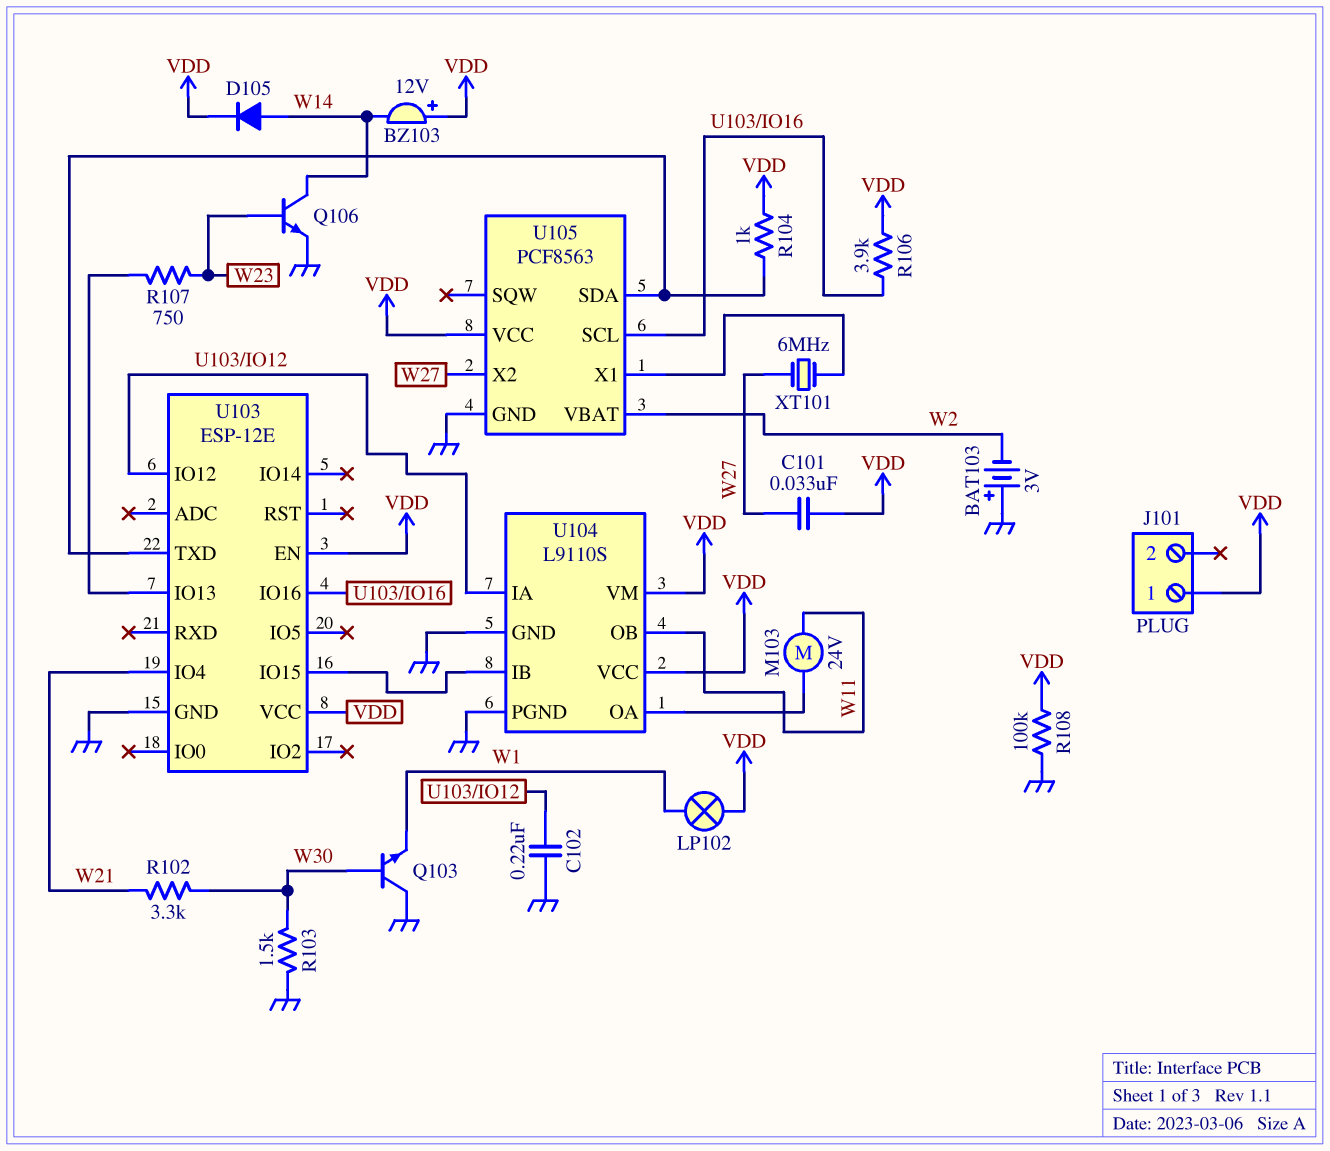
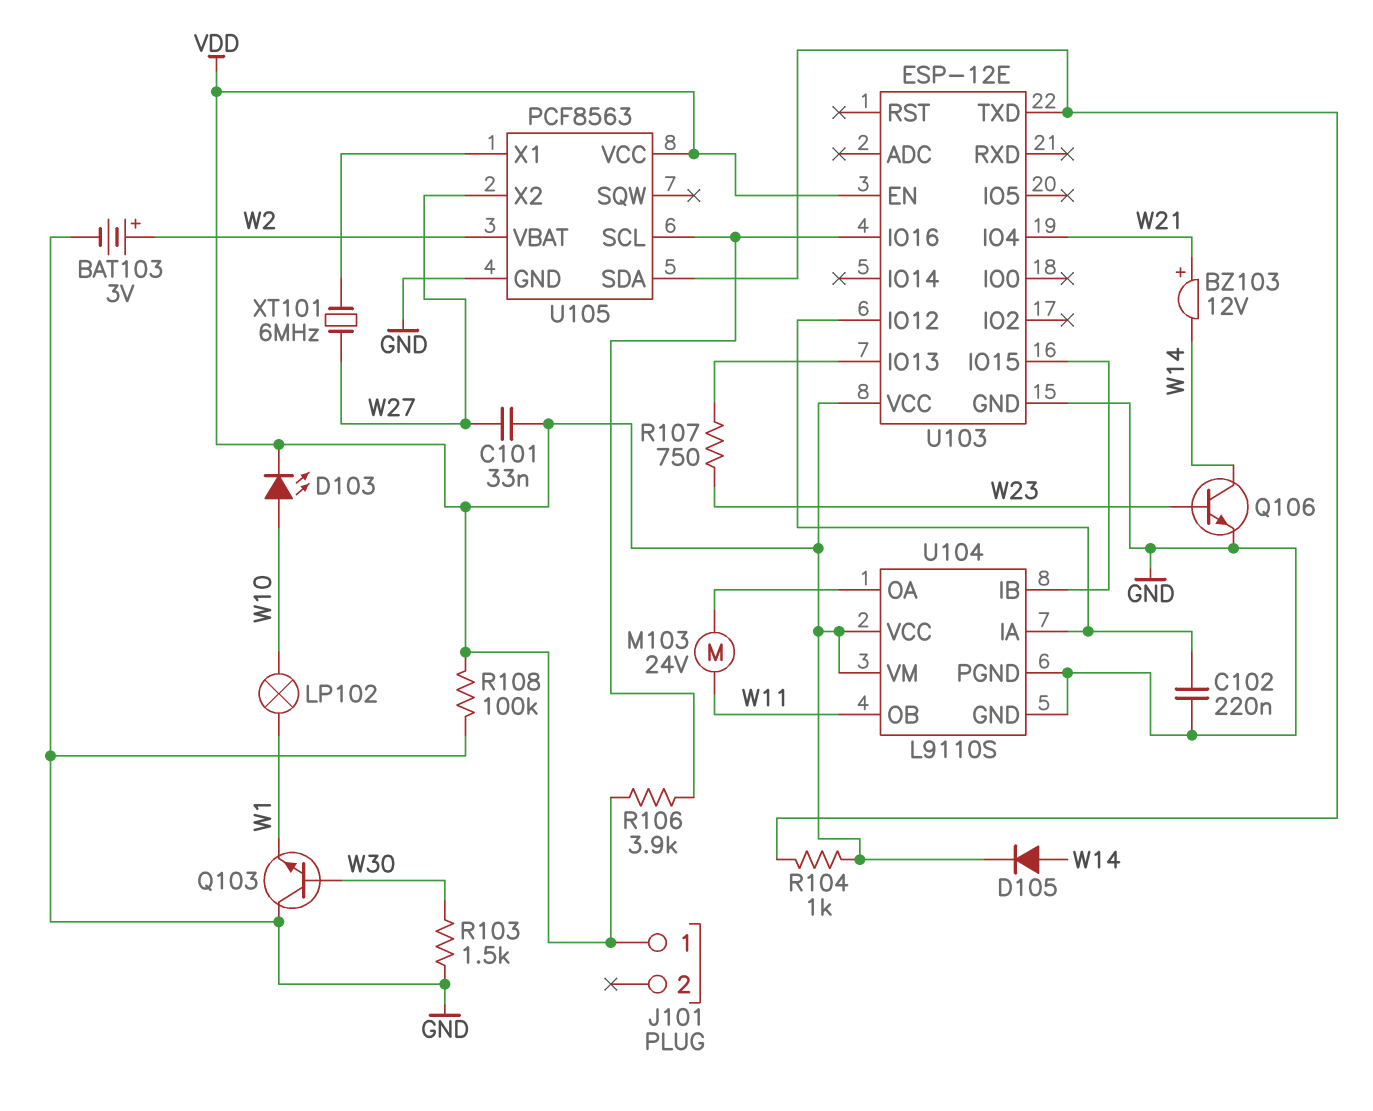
BAT103: 3V (plus GND, minus W2) -> 3V (plus W2, minus GND)
BZ103: buzzer 12V (plus VDD, minus W14) -> buzzer 12V (plus W21, minus W14)
D103: none -> LED (A W10, K VDD)
LP102: lamp (VDD, W1) -> lamp (W1, W10)
R102: 3.3k (W21, W30) -> none

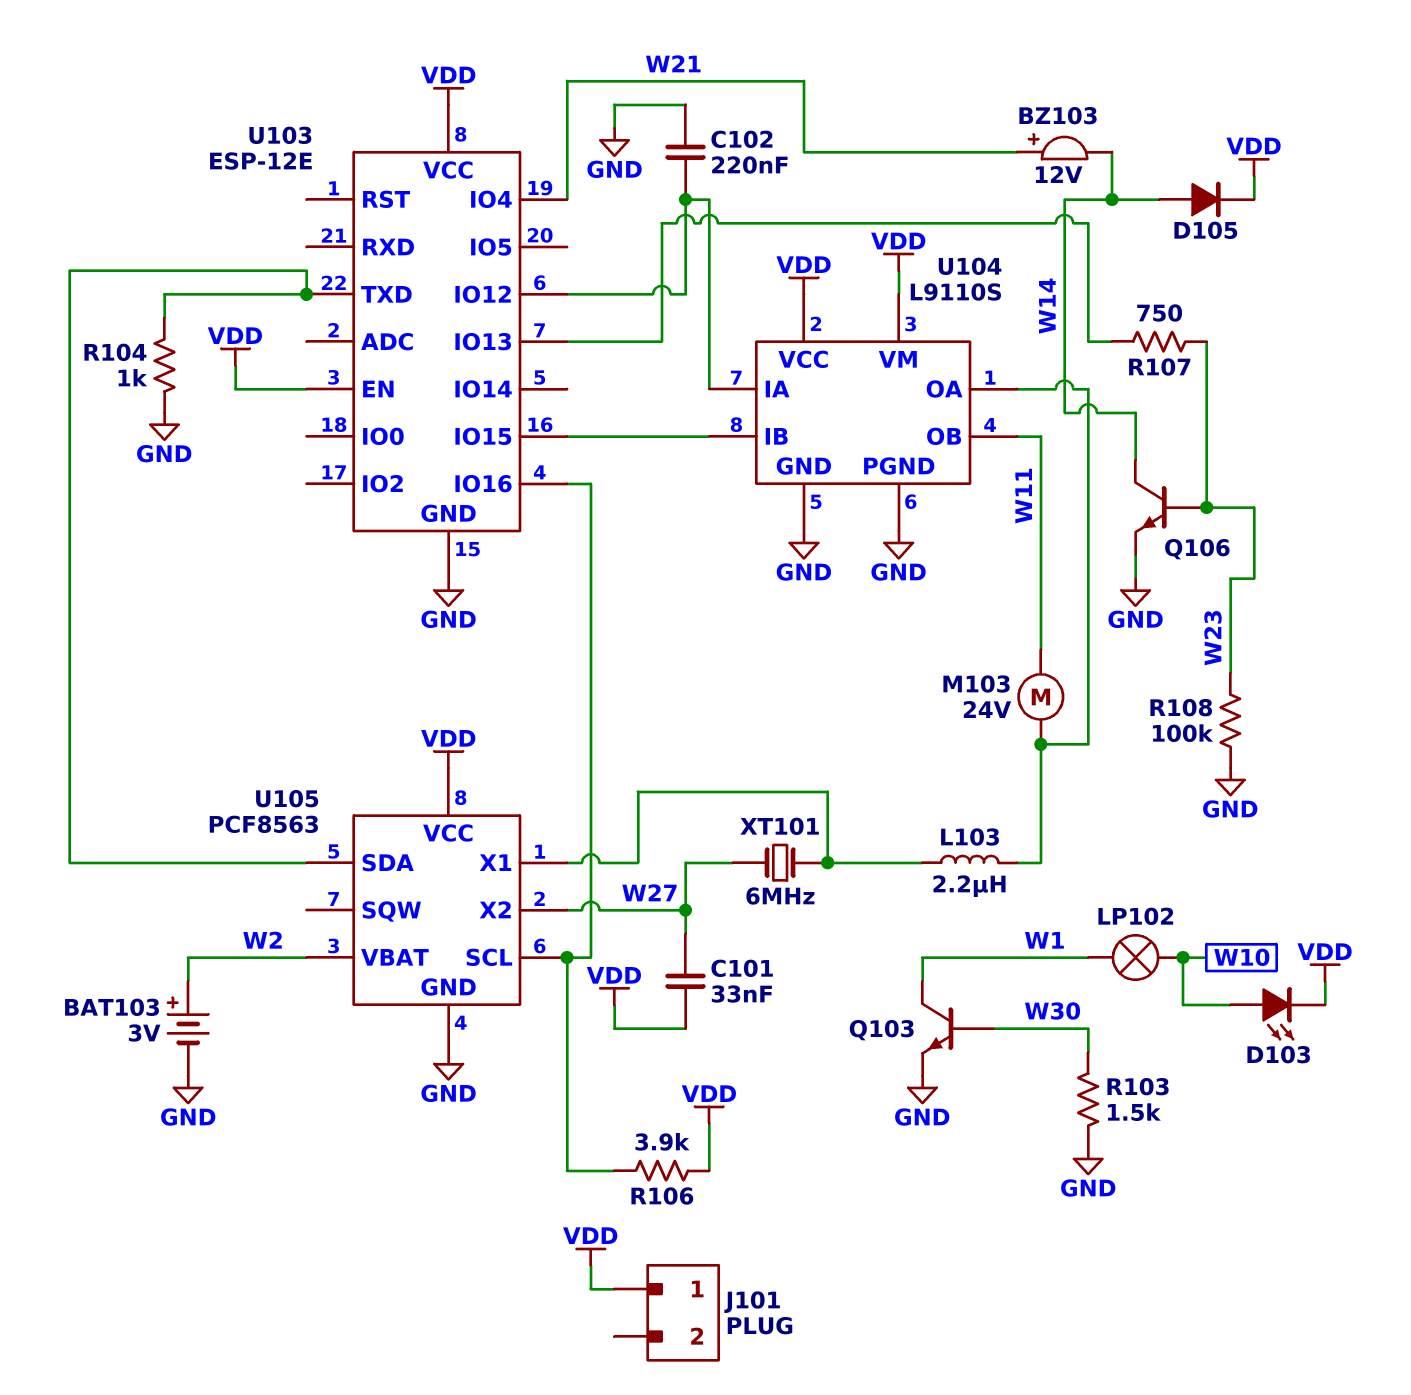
L103: none -> 2.2uH (U104/OA, U105/X1)
Q103: NPN (B W30, C GND, E W1) -> NPN (B W30, C W1, E GND)
R104: 1k (U103/TXD, VDD) -> 1k (GND, U103/TXD)
R108: 100k (GND, VDD) -> 100k (GND, W23)

